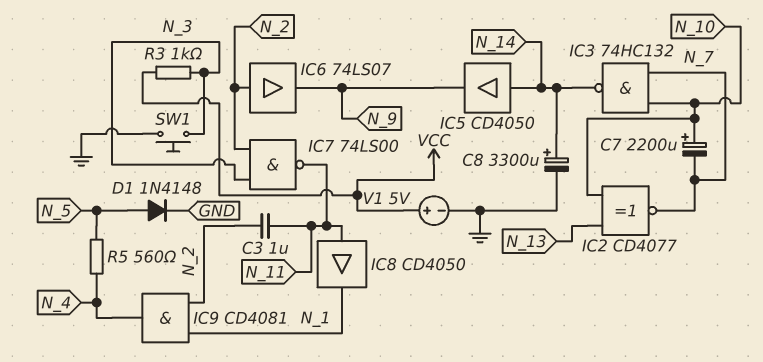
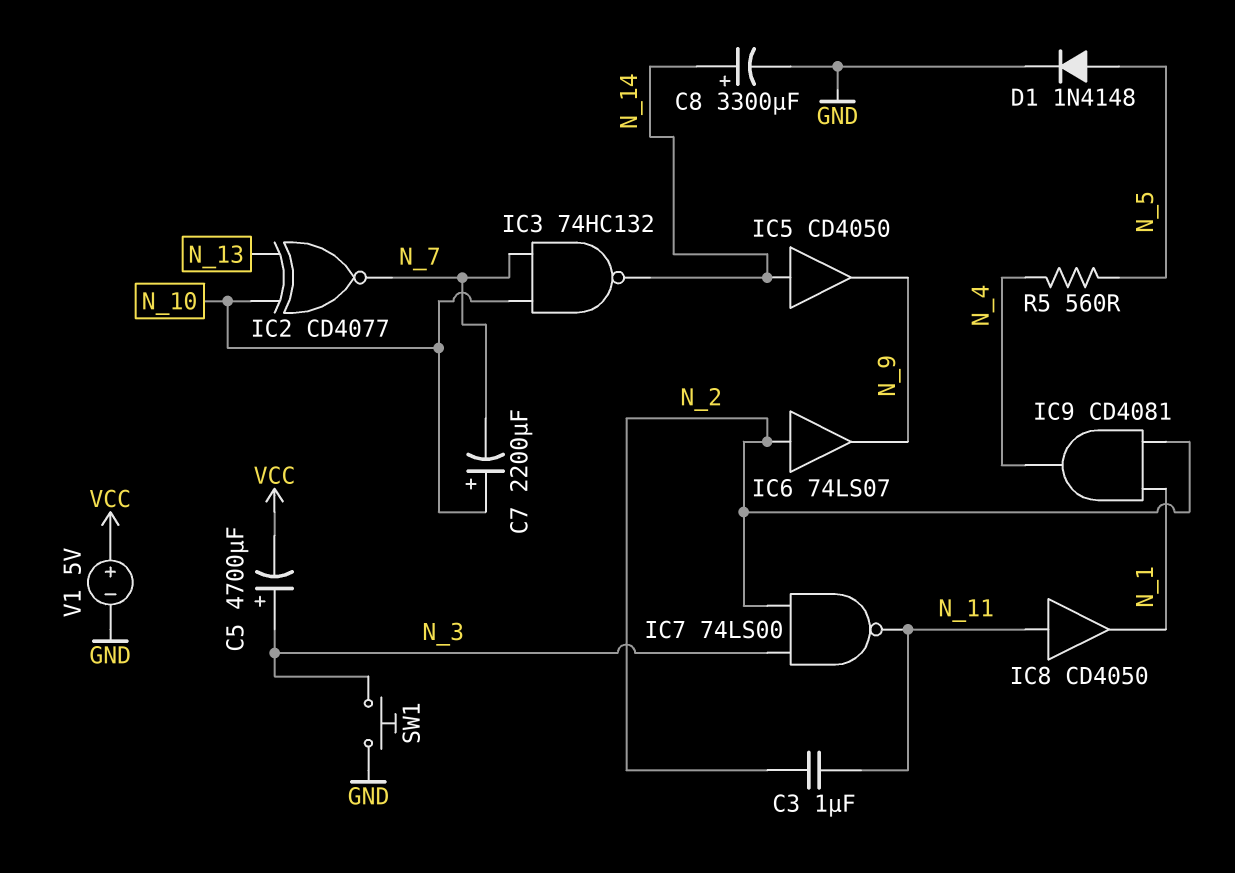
C5: none -> 4700uF (plus N_3, minus VCC)
R3: 1k (N_3, VCC) -> none

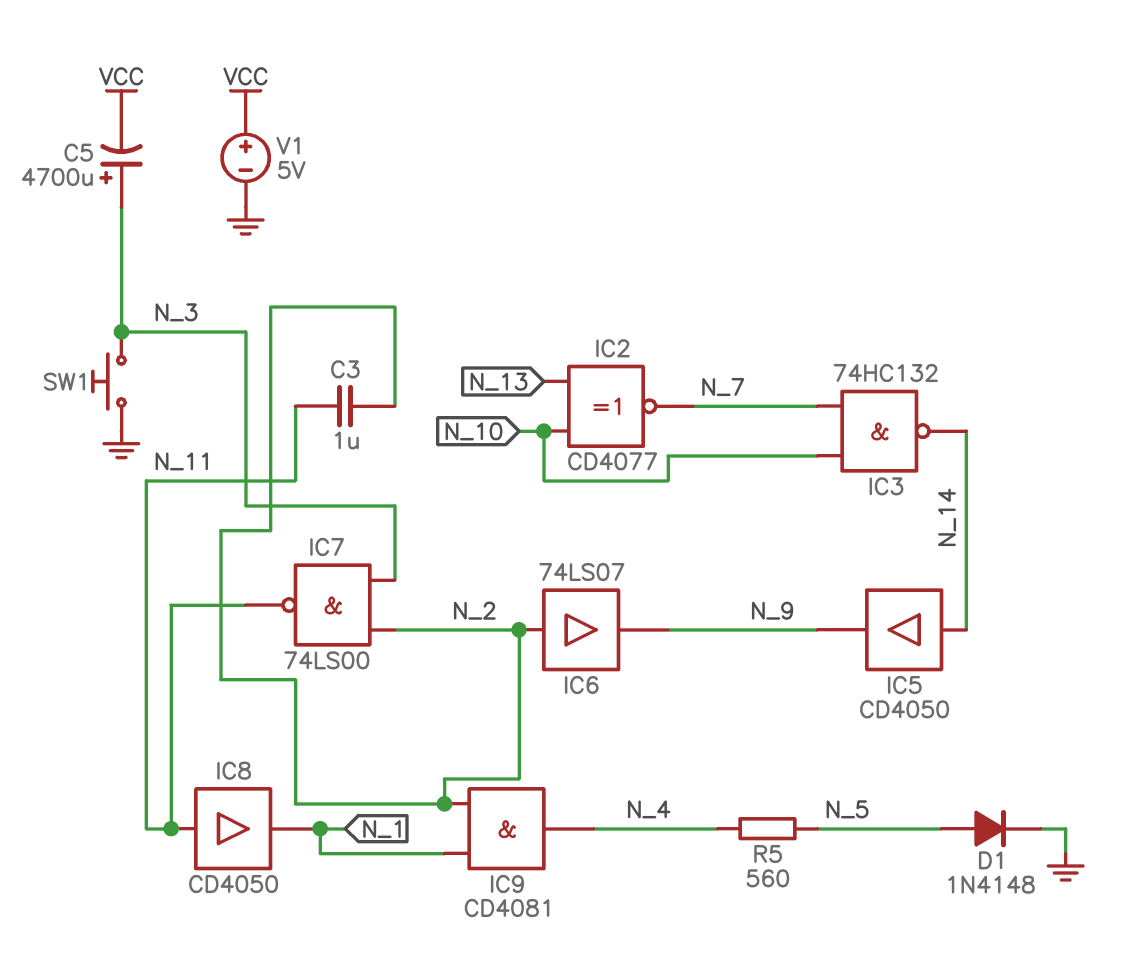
C7: 2200uF (plus N_10, minus N_7) -> none
C8: 3300uF (plus N_14, minus GND) -> none

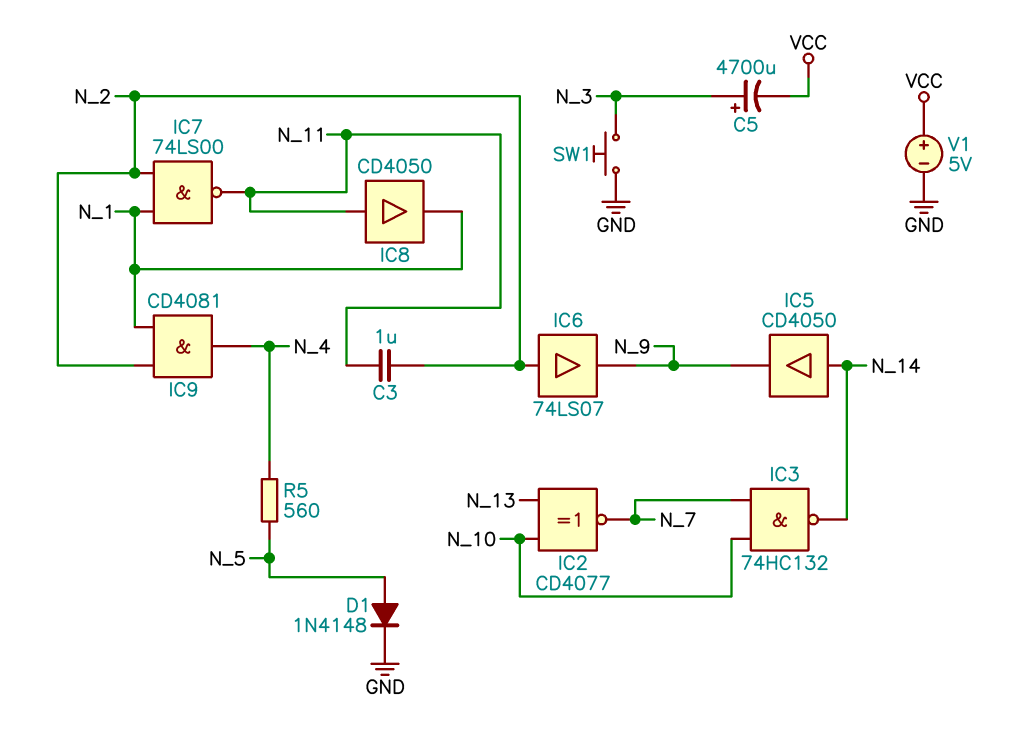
IC7: NAND 74LS00 (in N_2, in N_3, out N_11) -> NAND 74LS00 (in N_1, in N_2, out N_11)

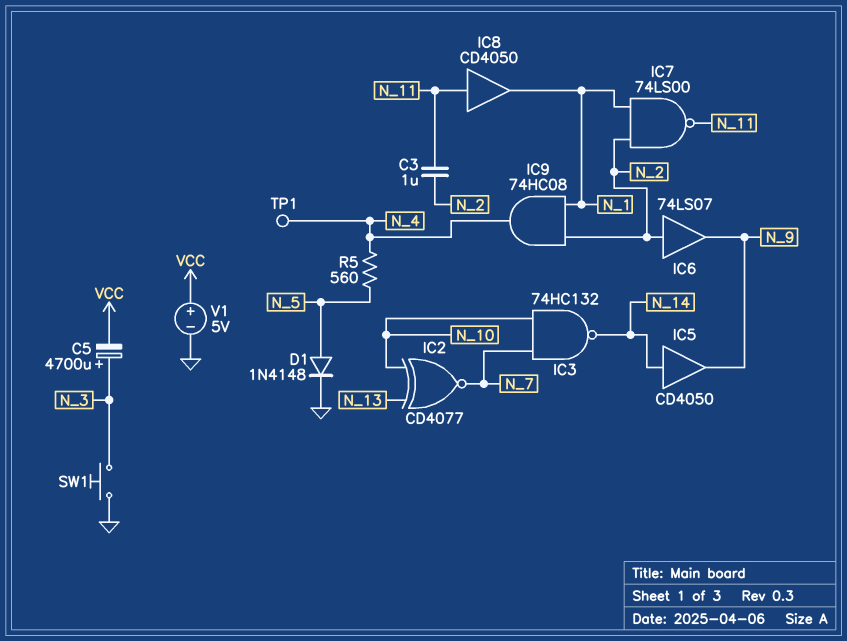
IC9: AND CD4081 (in N_1, in N_2, out N_4) -> AND 74HC08 (in N_1, in N_2, out N_4)
TP1: none -> test point (N_4)

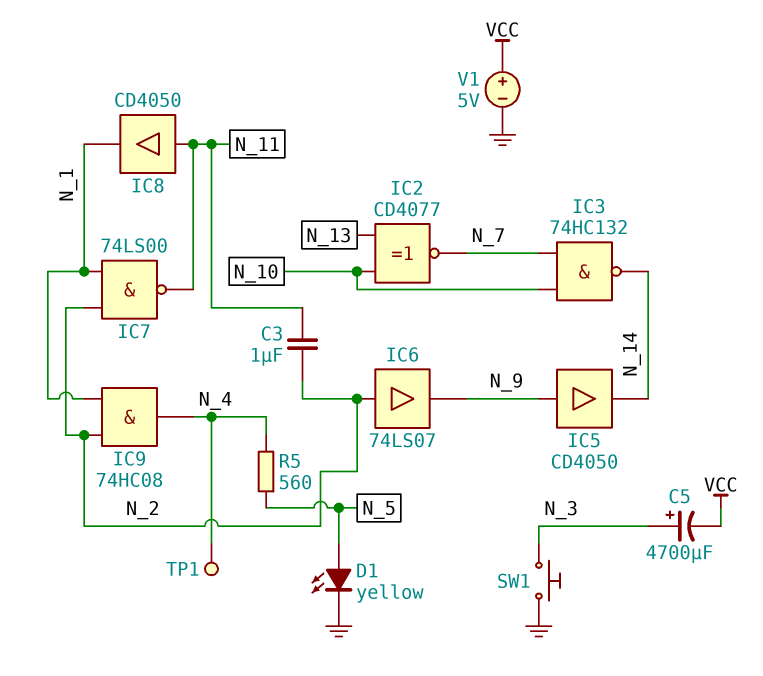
D1: diode 1N4148 (A N_5, K GND) -> LED yellow (A N_5, K GND)
IC5: buffer CD4050 (in N_14, out N_9) -> buffer CD4050 (in N_9, out N_14)

